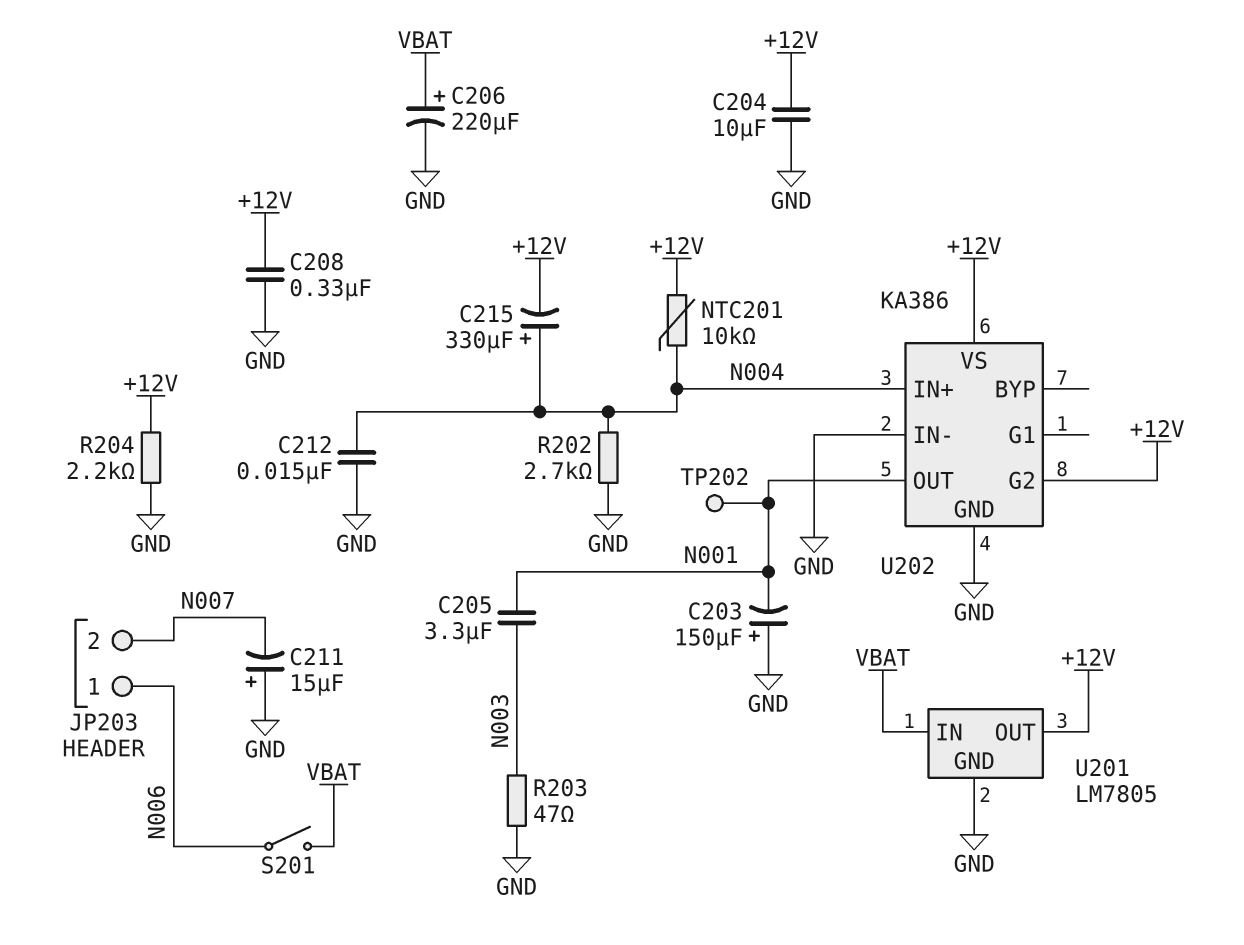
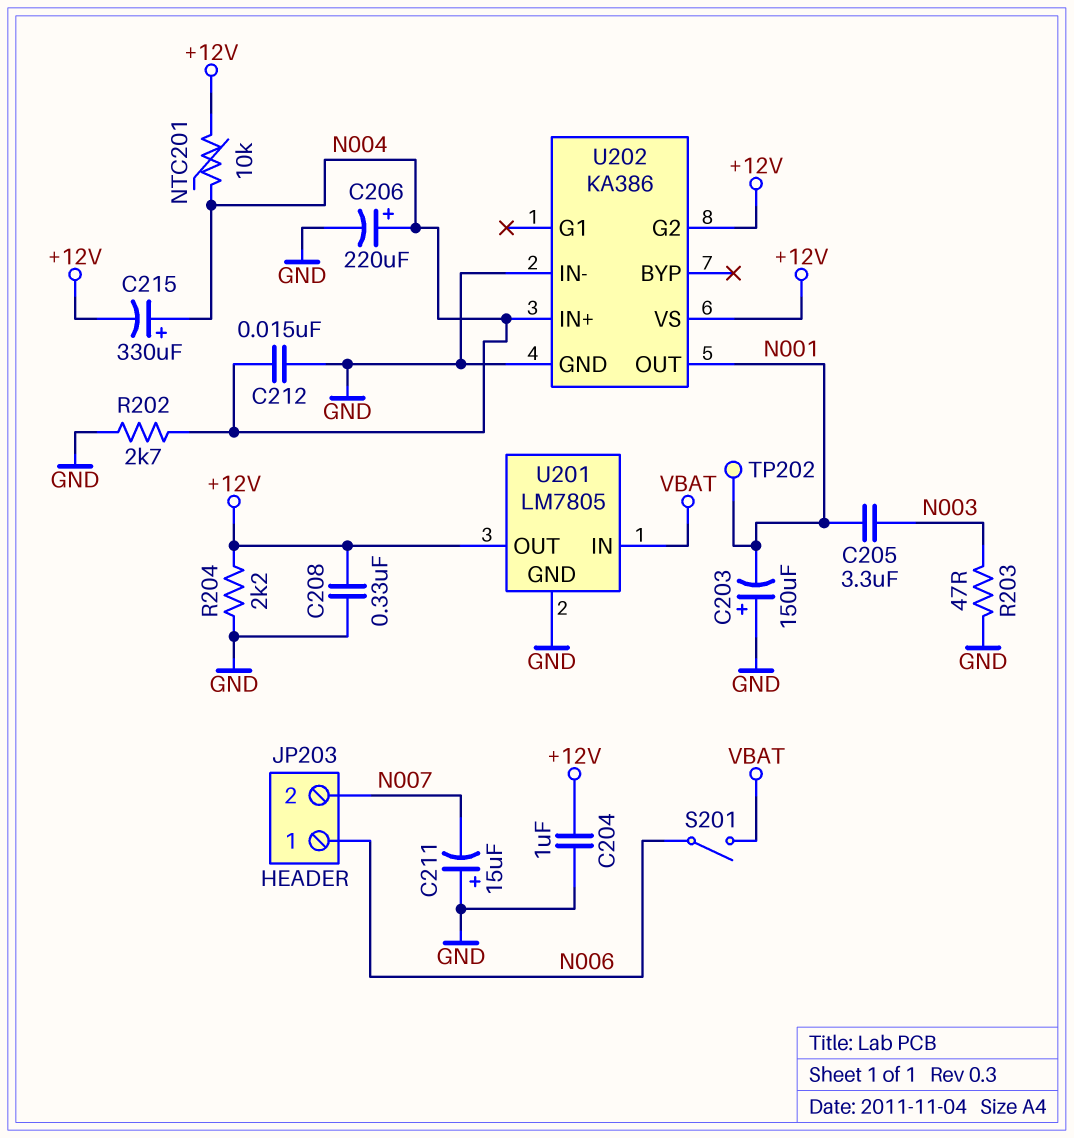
C204: 10uF (+12V, GND) -> 1uF (+12V, GND)
C206: 220uF (plus VBAT, minus GND) -> 220uF (plus N004, minus GND)

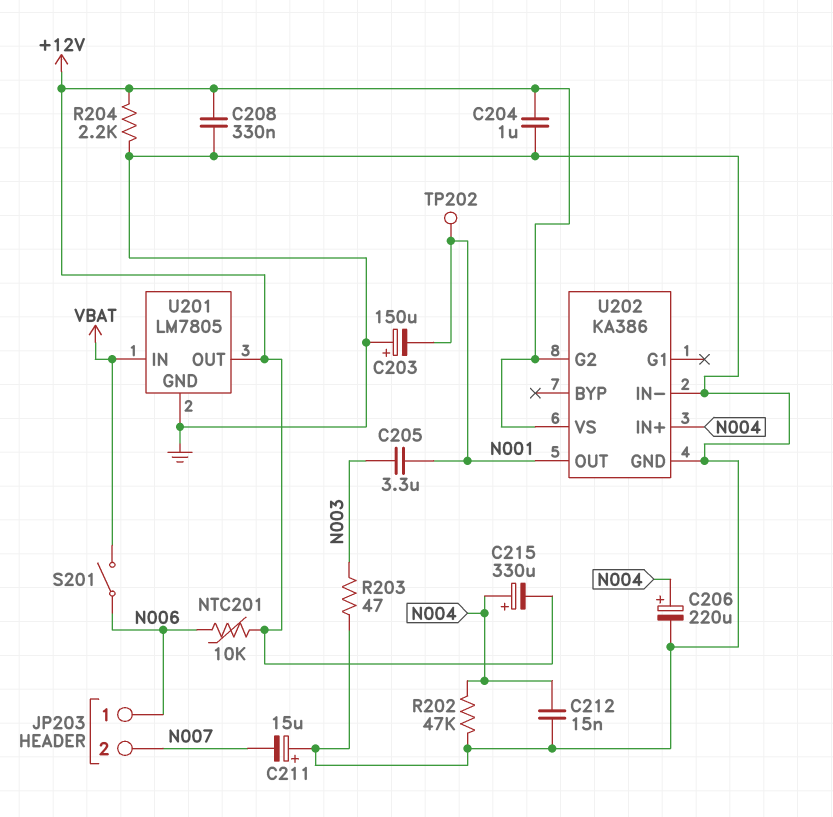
NTC201: 10k (+12V, N004) -> 10k (+12V, N006)
R202: 2.7k (GND, N004) -> 47k (GND, N004)

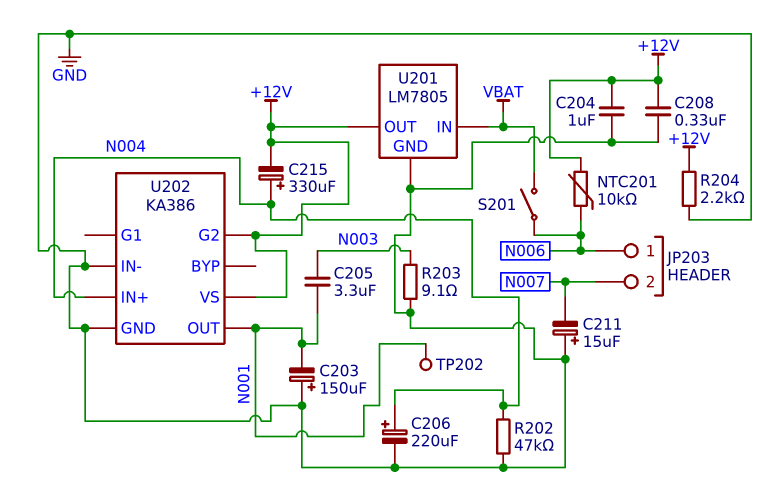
C212: 15nF (GND, N004) -> none
R203: 47 (GND, N003) -> 9.1 (GND, N003)

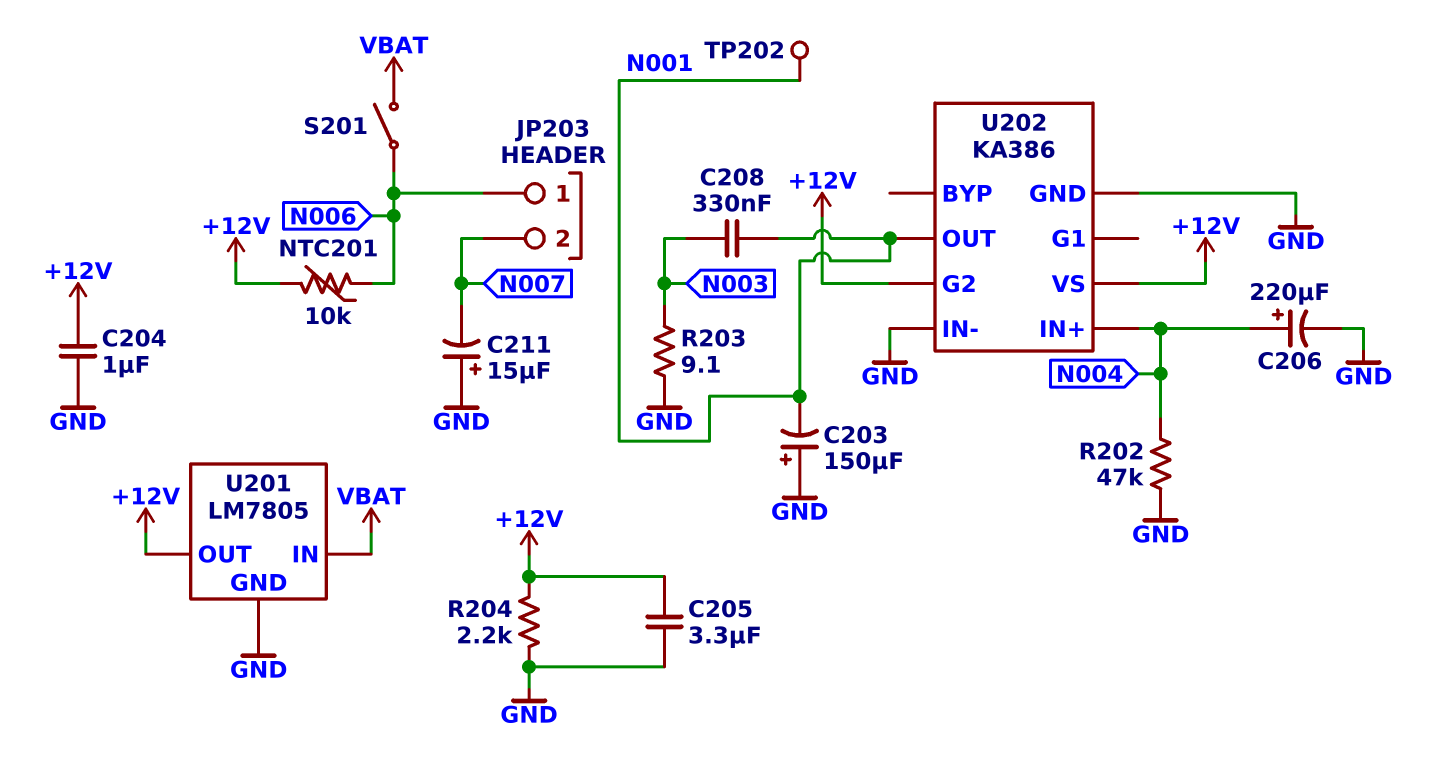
C205: 3.3uF (N001, N003) -> 3.3uF (+12V, GND)
C208: 330nF (+12V, GND) -> 330nF (N001, N003)
C215: 330uF (plus N004, minus +12V) -> none

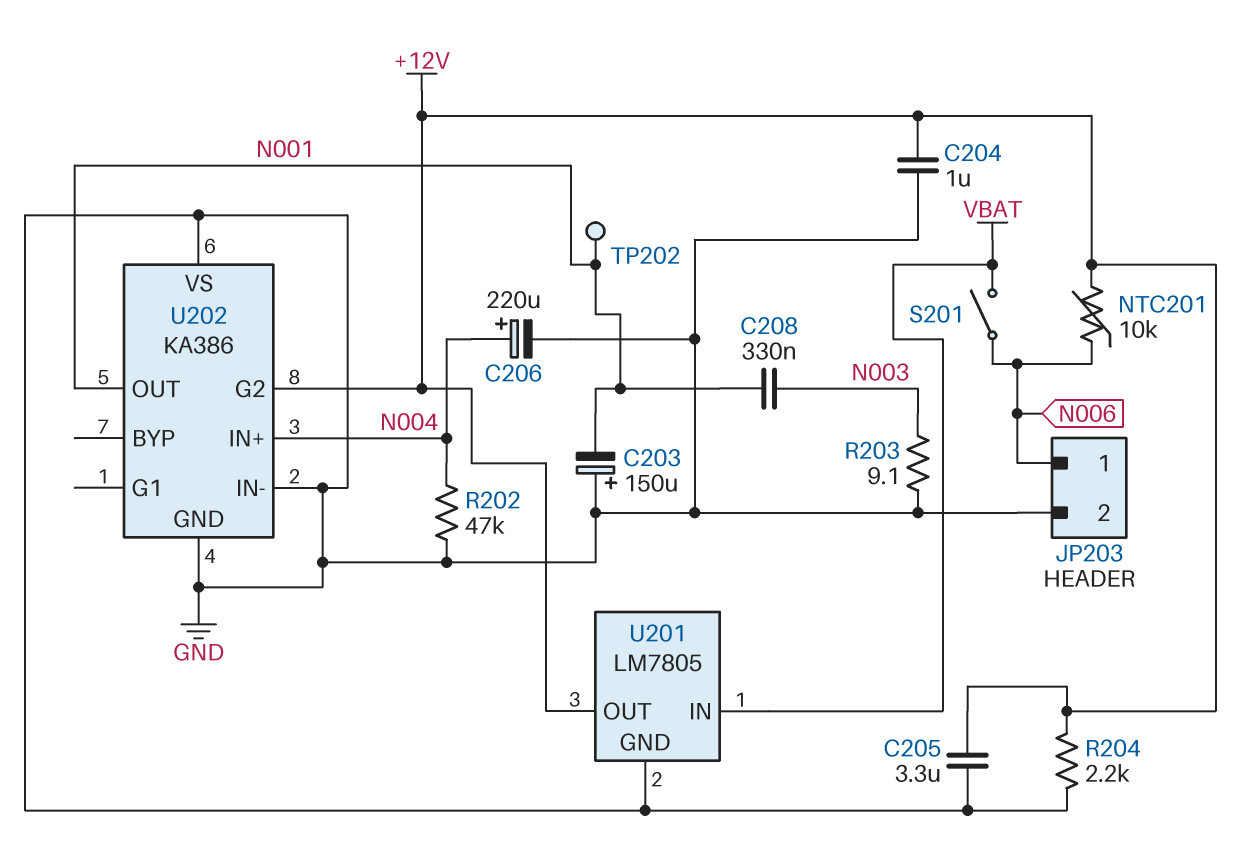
C211: 15uF (plus GND, minus N007) -> none
JP203 pin 2: N007 -> GND
U202 pin VS: +12V -> GND

